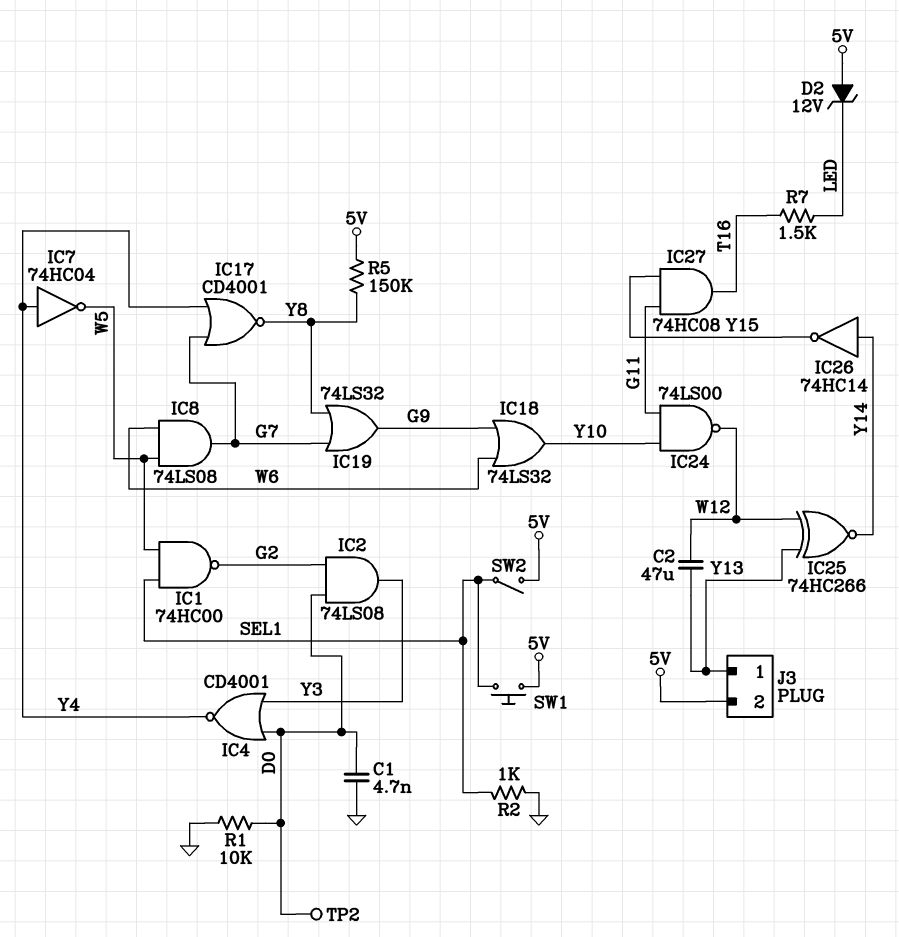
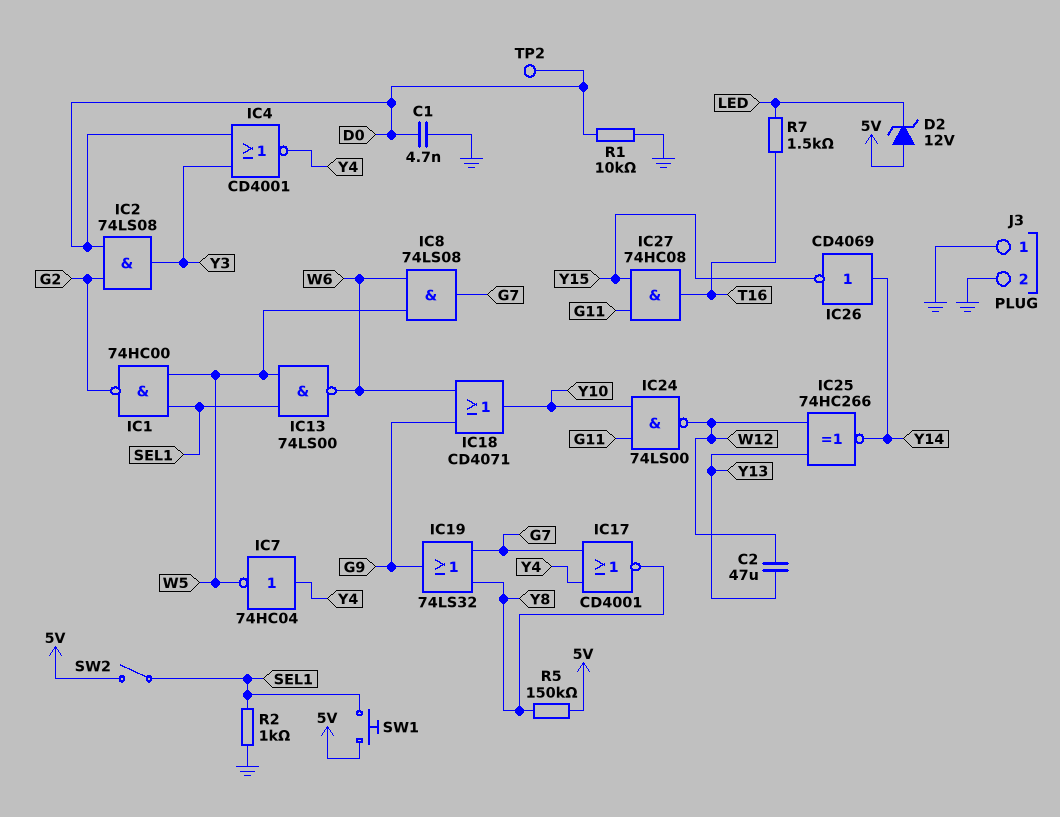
IC13: none -> NAND 74LS00 (in SEL1, in W5, out W6)
IC18: OR 74LS32 (in G9, in W6, out Y10) -> OR CD4071 (in G9, in W6, out Y10)
IC26: NOT 74HC14 (in Y14, out Y15) -> NOT CD4069 (in Y14, out Y15)
J3 pin 1: Y13 -> GND
J3 pin 2: 5V -> GND

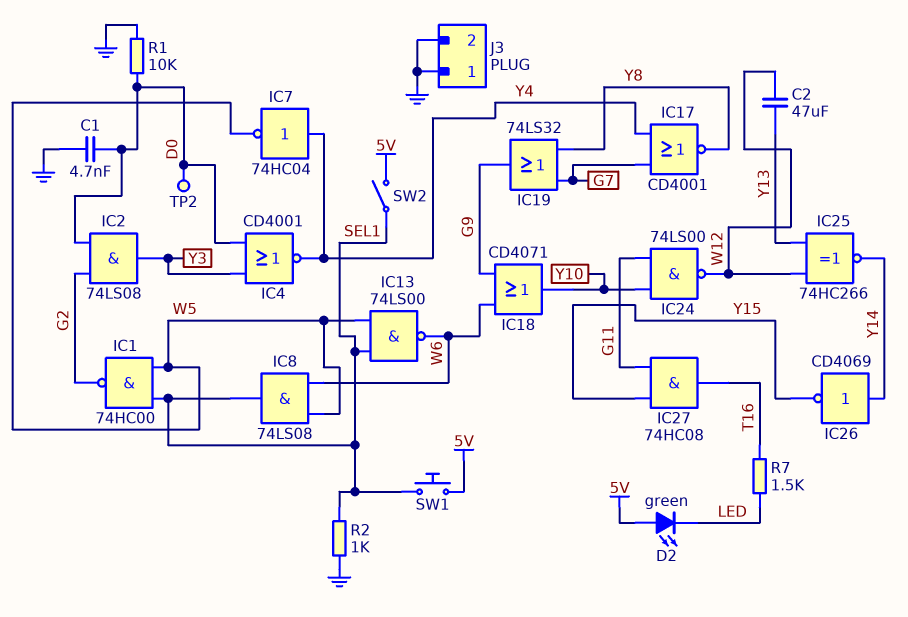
D2: zener 12V (A 5V, K LED) -> LED green (A 5V, K LED)
IC8: AND 74LS08 (in W5, in W6, out G7) -> AND 74LS08 (in W5, in W6, out SEL1)
R5: 150k (5V, Y8) -> none

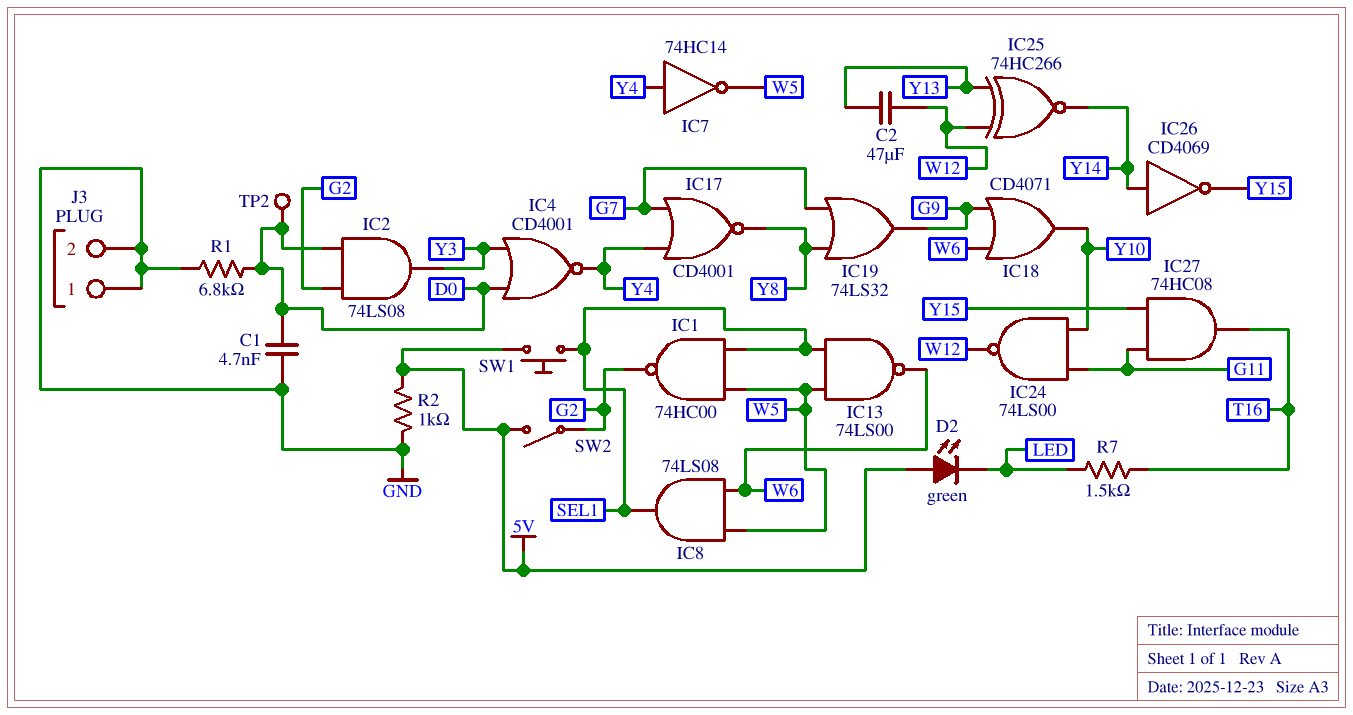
IC7: NOT 74HC04 (in Y4, out W5) -> NOT 74HC14 (in Y4, out W5)
R1: 10k (D0, GND) -> 6.8k (D0, GND)
R2: 1k (GND, SEL1) -> 1k (5V, GND)
SW2: switch (5V, SEL1) -> switch (5V, G2)

